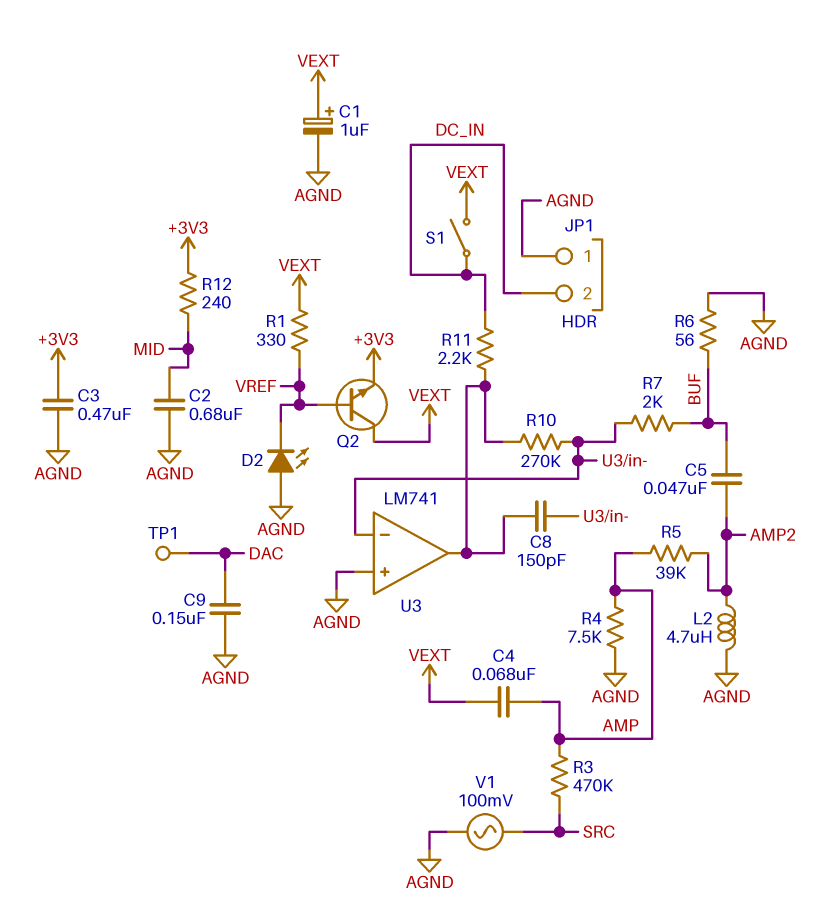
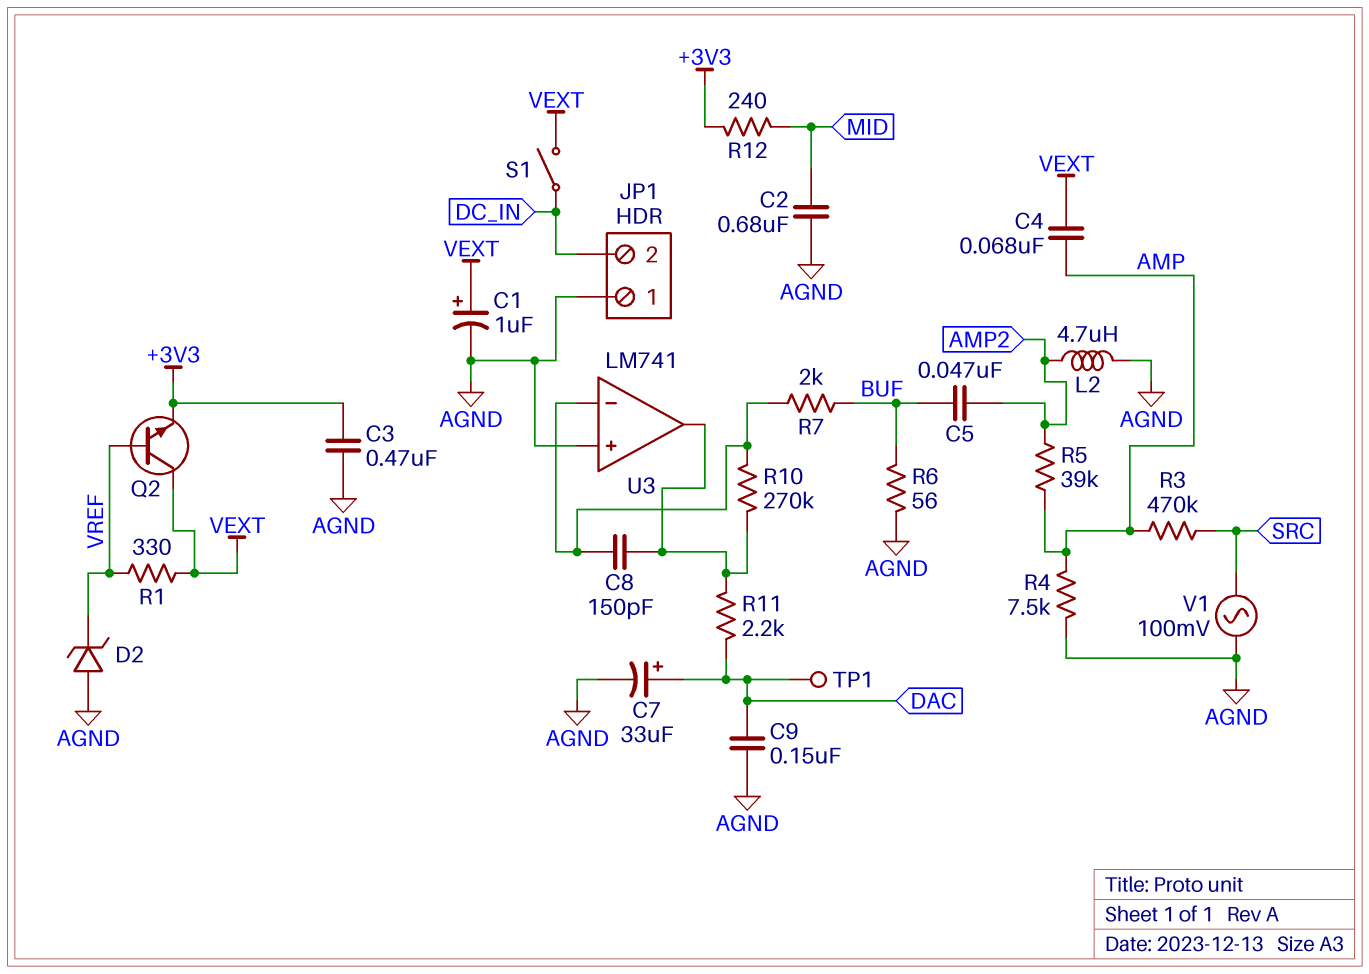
C7: none -> 33uF (plus DAC, minus AGND)
D2: LED (A AGND, K VREF) -> zener (A AGND, K VREF)
R11: 2.2k (DC_IN, U3/out) -> 2.2k (DAC, U3/out)

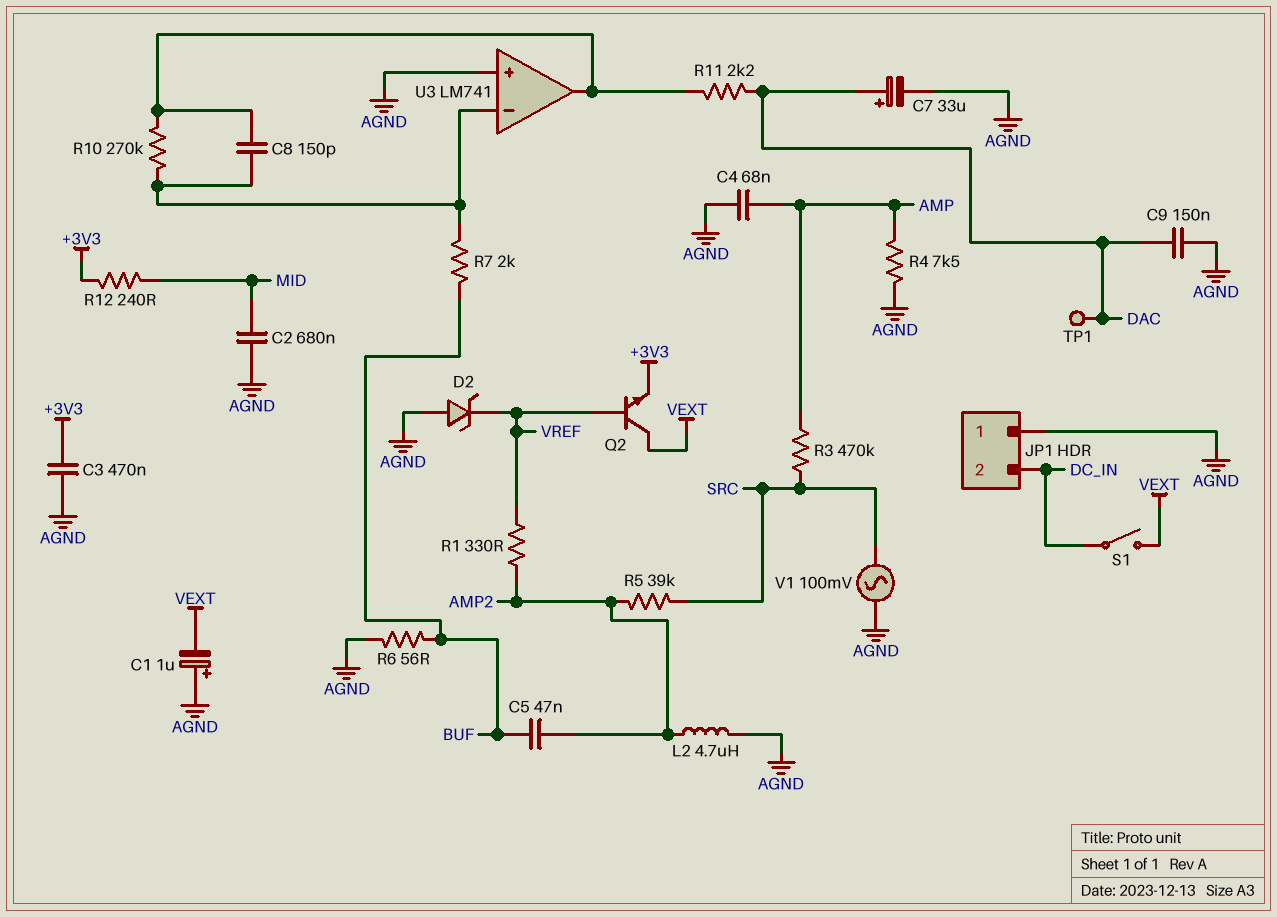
C1: 1uF (plus VEXT, minus AGND) -> 1uF (plus AGND, minus VEXT)
C4: 68nF (AMP, VEXT) -> 68nF (AGND, AMP)
R1: 330 (VEXT, VREF) -> 330 (AMP2, VREF)
R5: 39k (AMP, AMP2) -> 39k (AMP2, SRC)

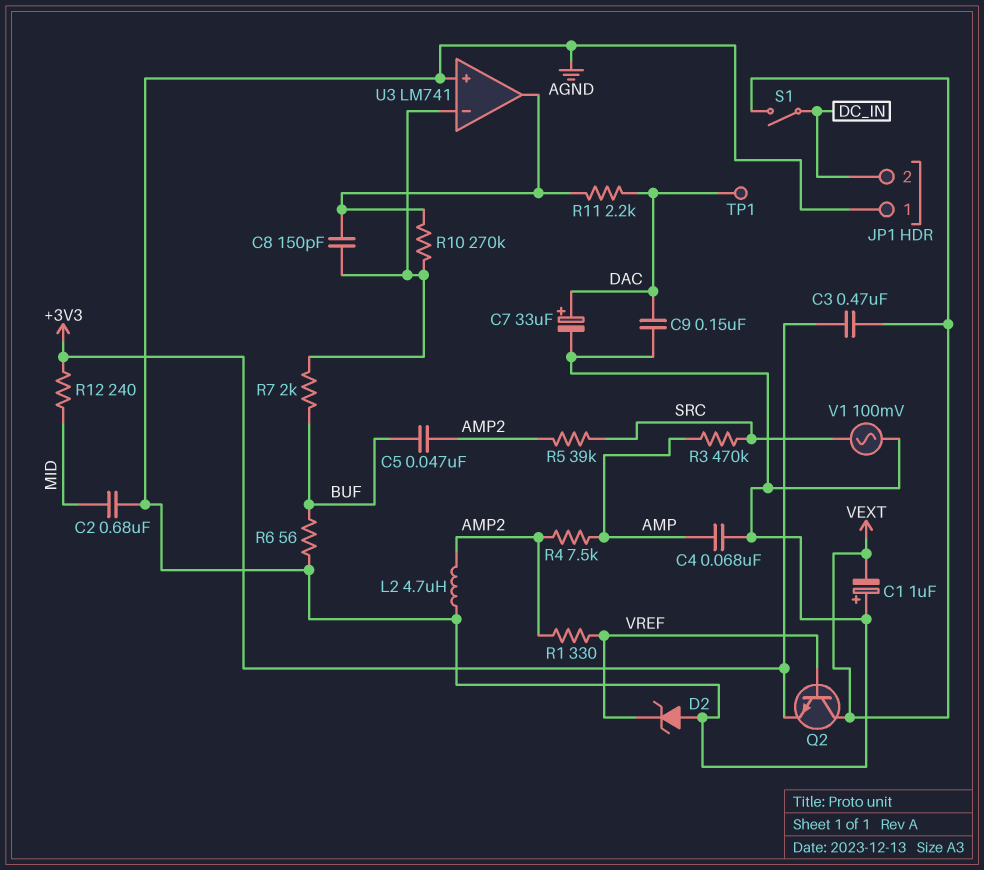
C3: 470nF (+3V3, AGND) -> 470nF (+3V3, VEXT)
R4: 7.5k (AGND, AMP) -> 7.5k (AMP, AMP2)

